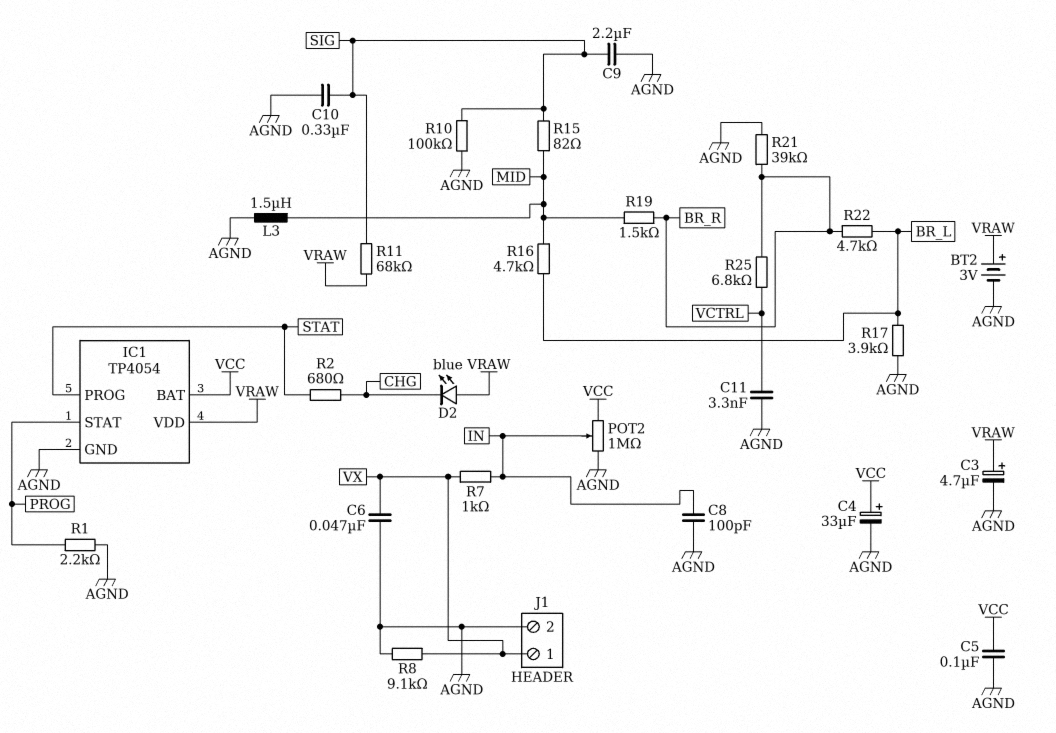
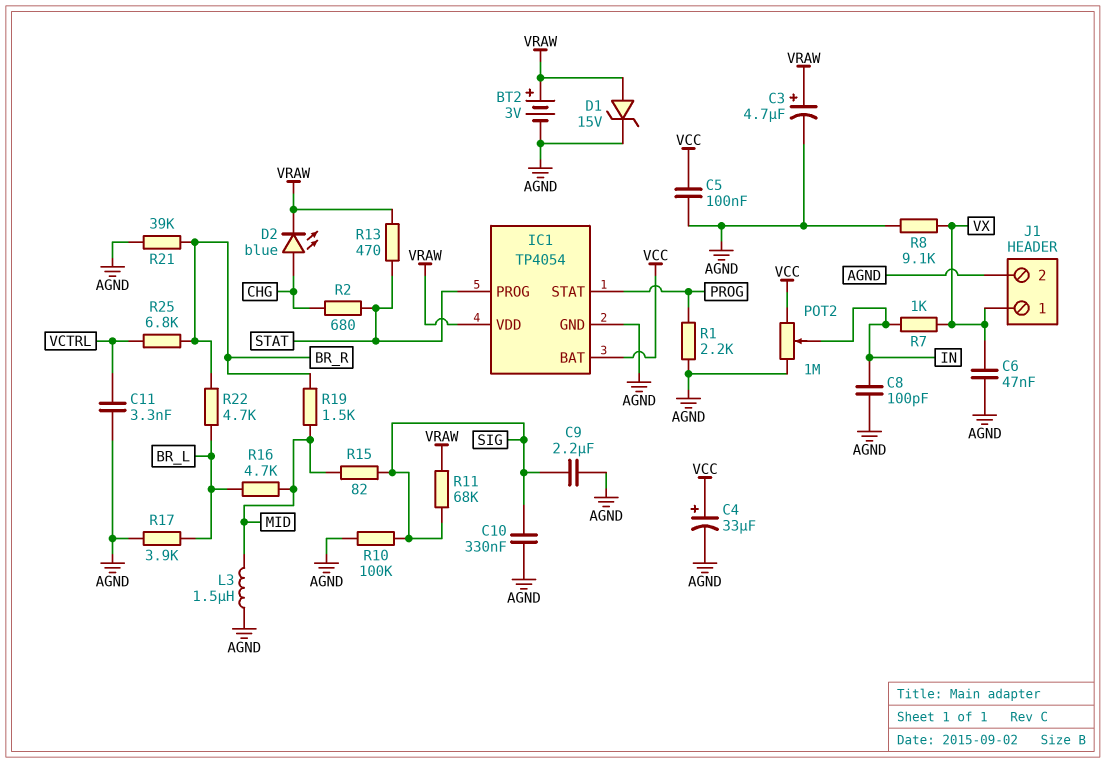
D1: none -> zener 15V (A VRAW, K AGND)
D2: LED blue (A VRAW, K CHG) -> LED blue (A CHG, K VRAW)
R13: none -> 470 (STAT, VRAW)

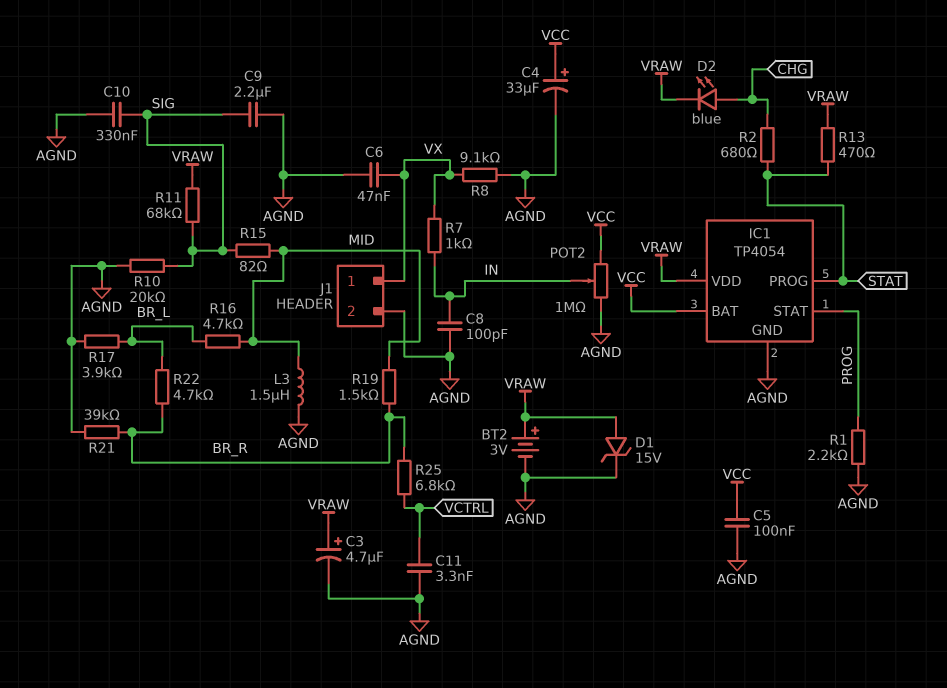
R10: 100k (AGND, SIG) -> 20k (AGND, SIG)

